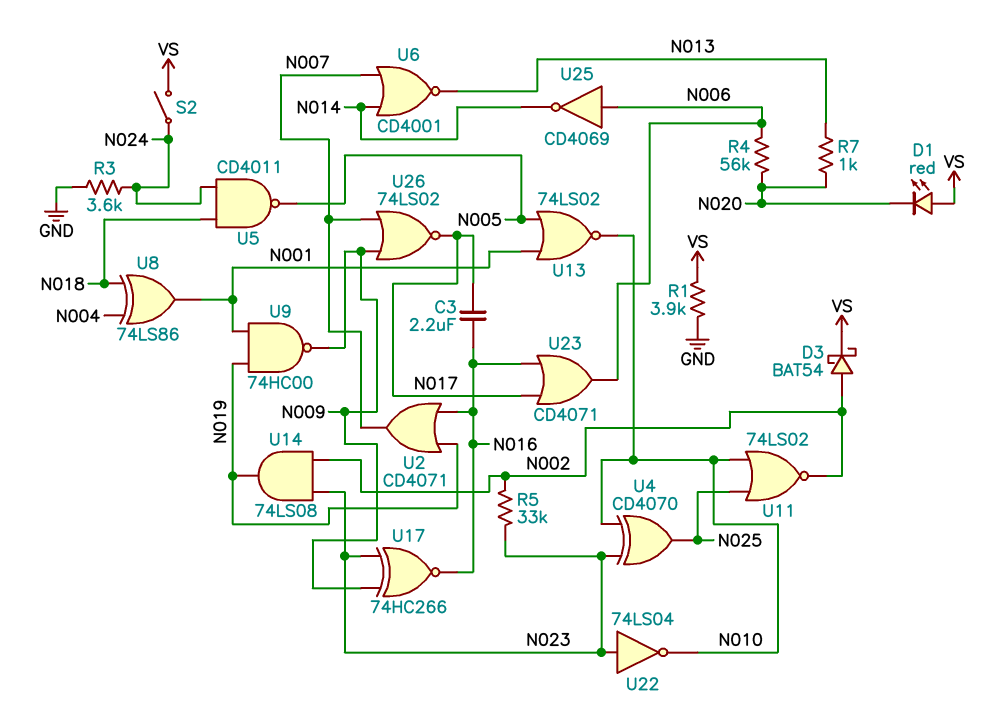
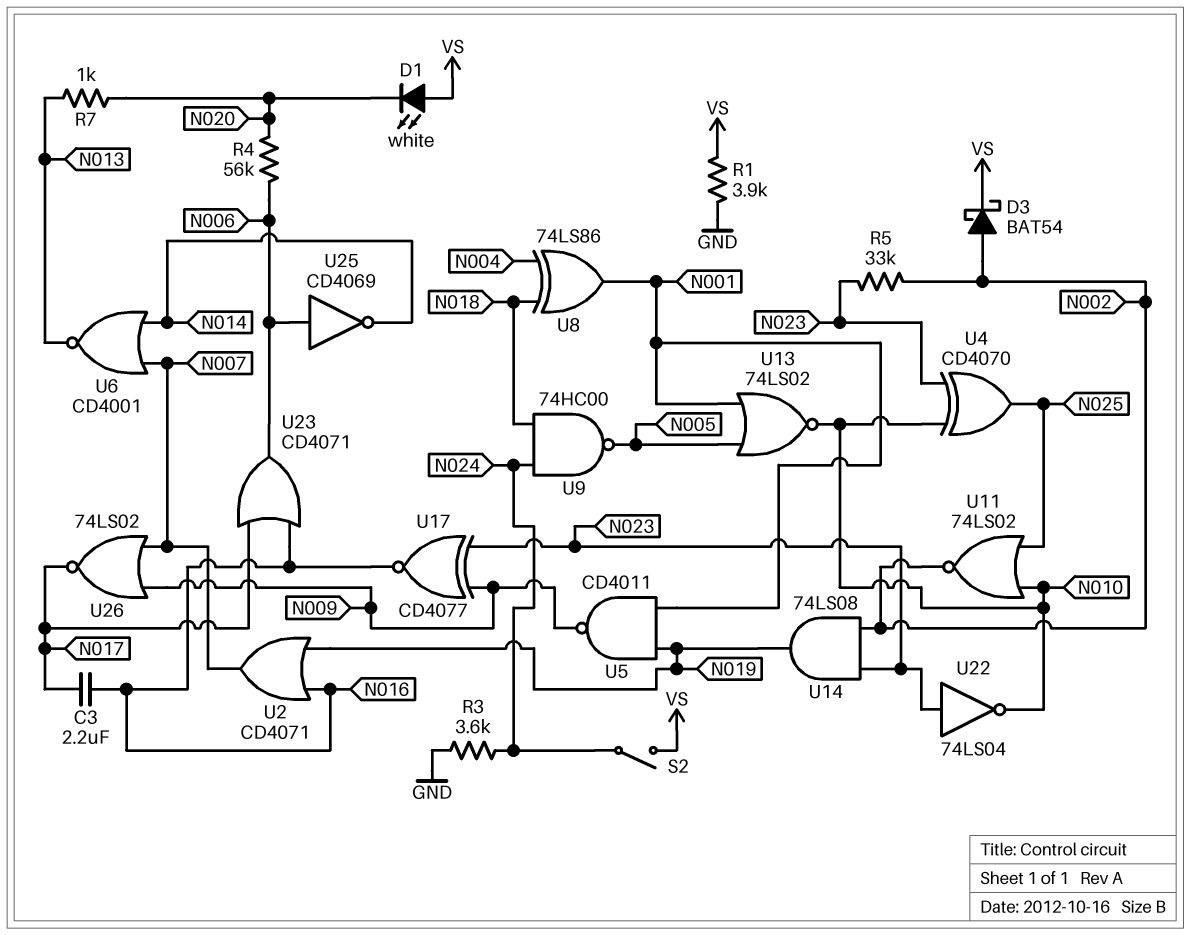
D1: LED red (A VS, K N020) -> LED white (A VS, K N020)
U5: NAND CD4011 (in N018, in N024, out N005) -> NAND CD4011 (in N001, in N019, out N009)
U9: NAND 74HC00 (in N001, in N019, out N009) -> NAND 74HC00 (in N018, in N024, out N005)
U17: XNOR 74HC266 (in N009, in N023, out N016) -> XNOR CD4077 (in N009, in N023, out N016)

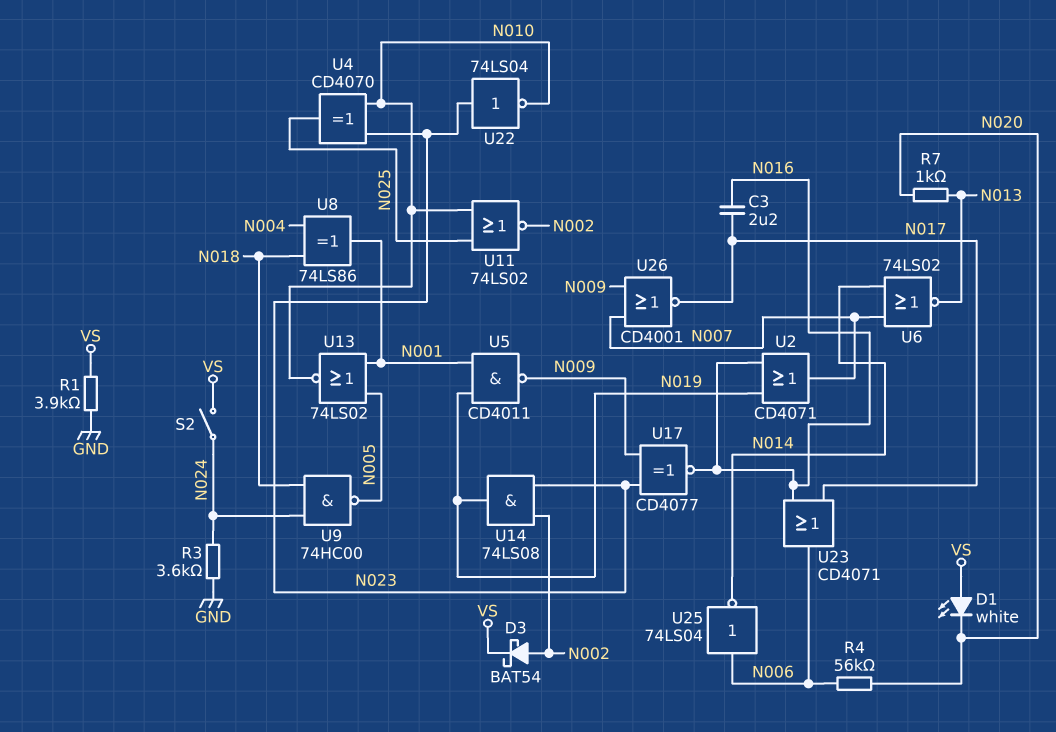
R5: 33k (N002, N023) -> none
U6: NOR CD4001 (in N007, in N014, out N013) -> NOR 74LS02 (in N007, in N014, out N013)
U25: NOT CD4069 (in N006, out N014) -> NOT 74LS04 (in N006, out N014)
U26: NOR 74LS02 (in N007, in N009, out N017) -> NOR CD4001 (in N007, in N009, out N017)

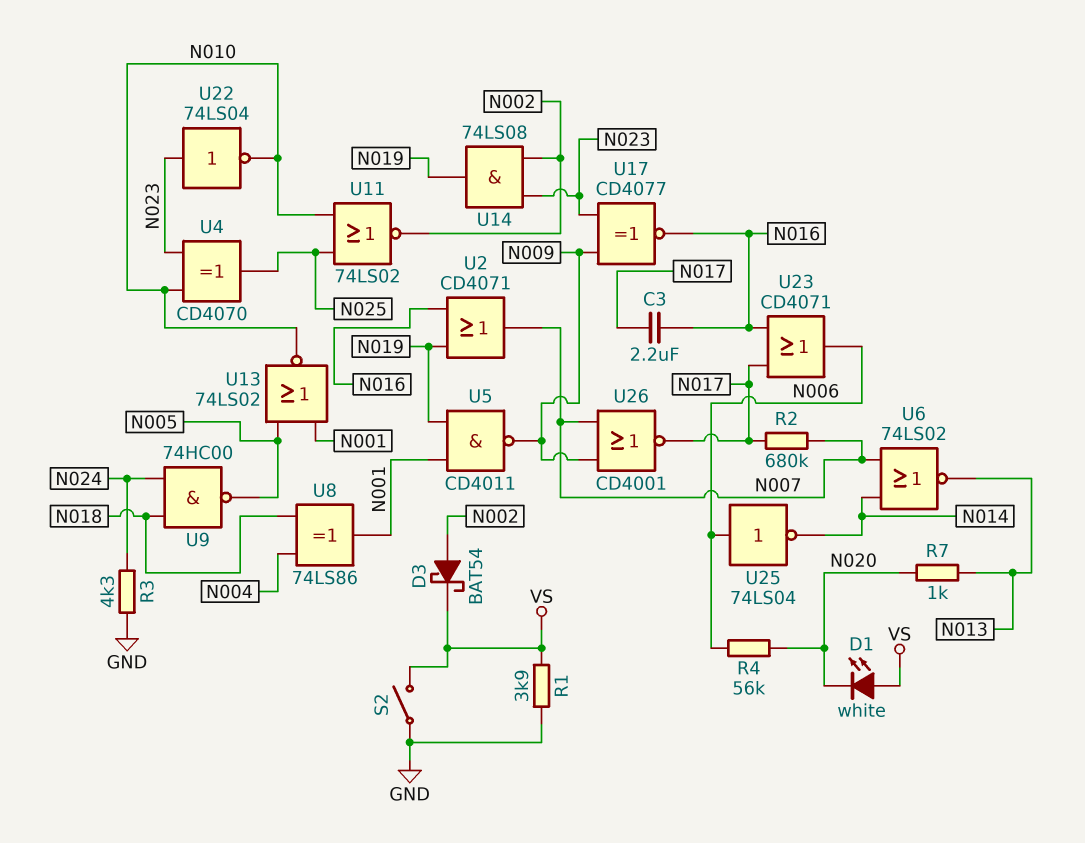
R2: none -> 680k (N007, N017)
R3: 3.6k (GND, N024) -> 4.3k (GND, N024)
S2: switch (N024, VS) -> switch (GND, VS)

